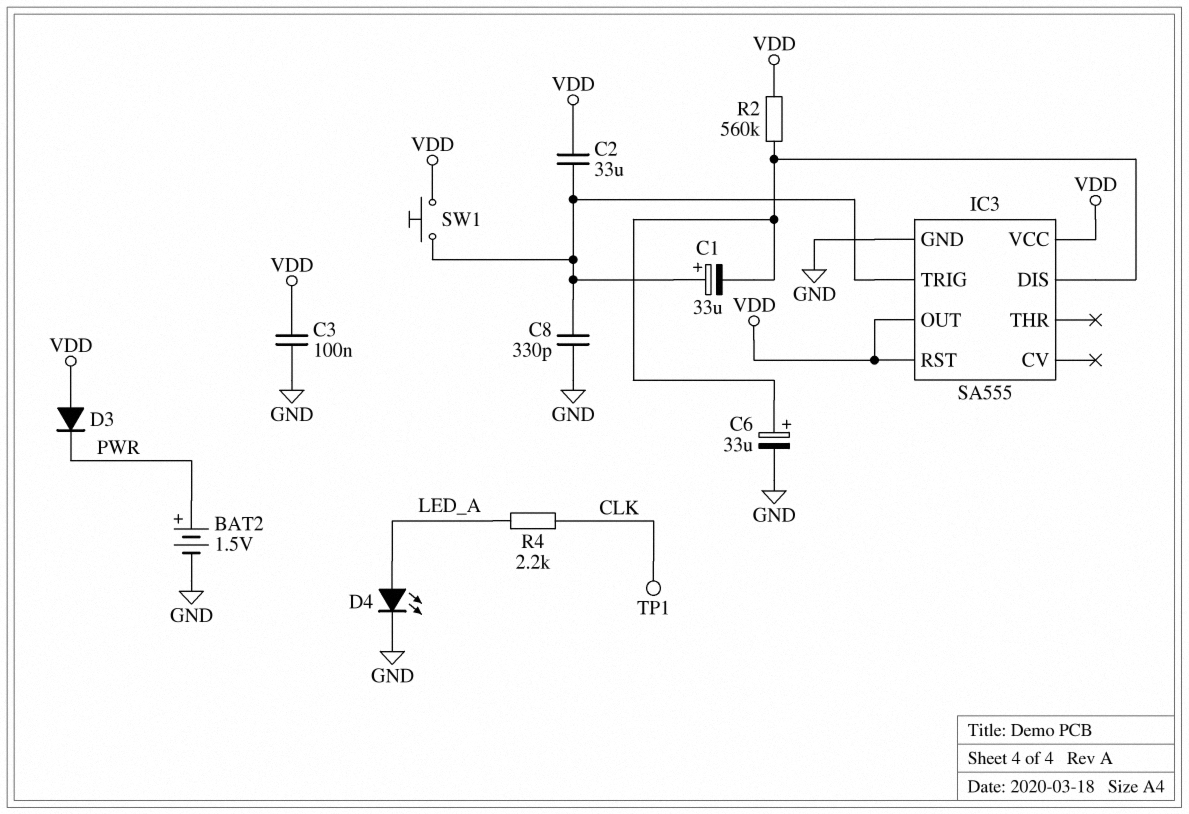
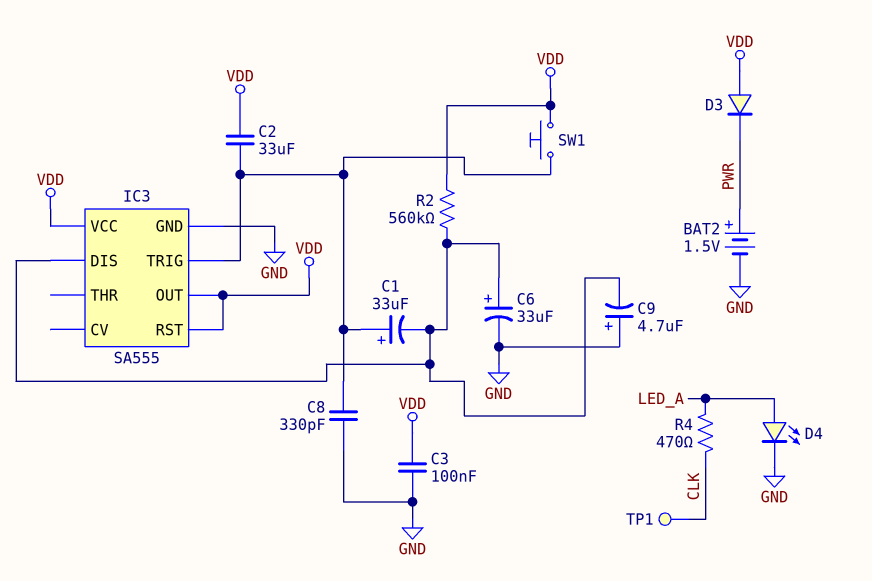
C9: none -> 4.7uF (plus GND, minus IC3/DIS)
R4: 2.2k (CLK, LED_A) -> 470 (CLK, LED_A)

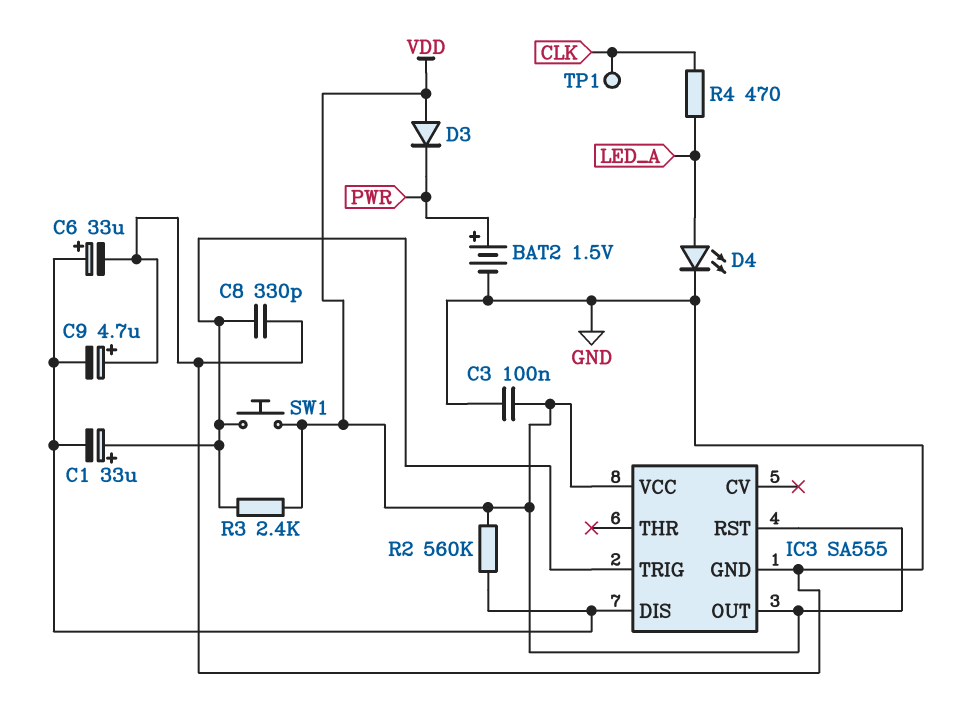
C2: 33uF (IC3/TRIG, VDD) -> none
R3: none -> 2.4k (IC3/TRIG, VDD)

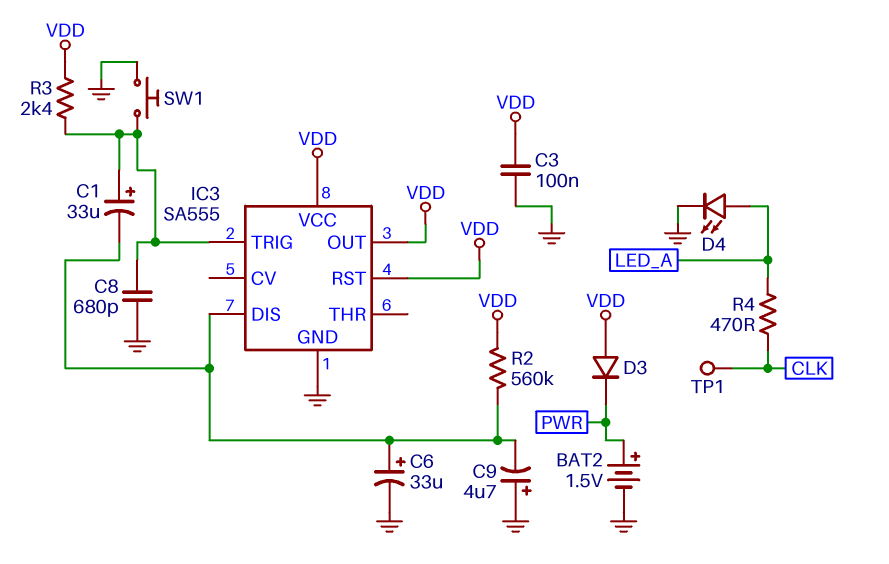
C8: 330pF (GND, IC3/TRIG) -> 680pF (GND, IC3/TRIG)
SW1: button (IC3/TRIG, VDD) -> button (GND, IC3/TRIG)

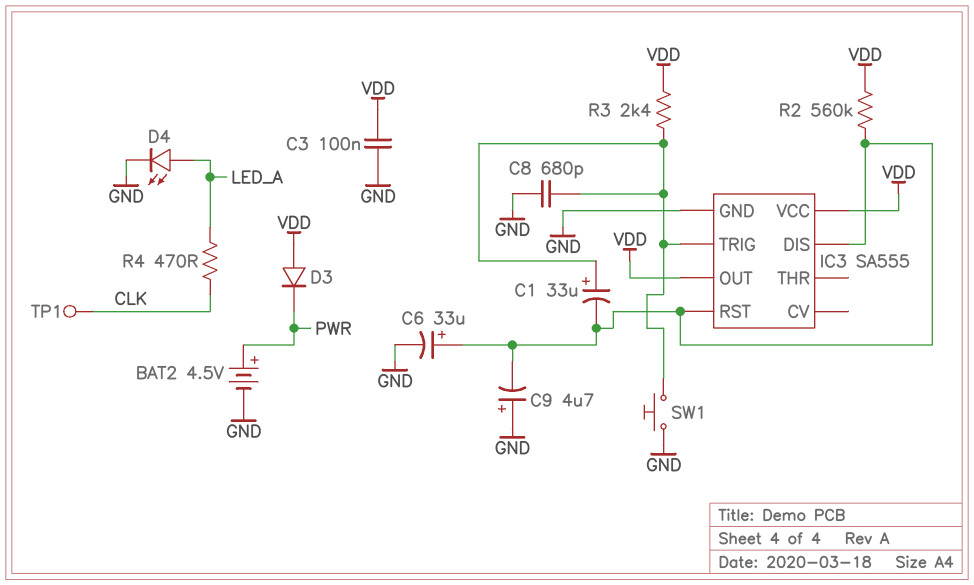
BAT2: 1.5V (plus PWR, minus GND) -> 4.5V (plus PWR, minus GND)
IC3 pin RST: VDD -> IC3/DIS

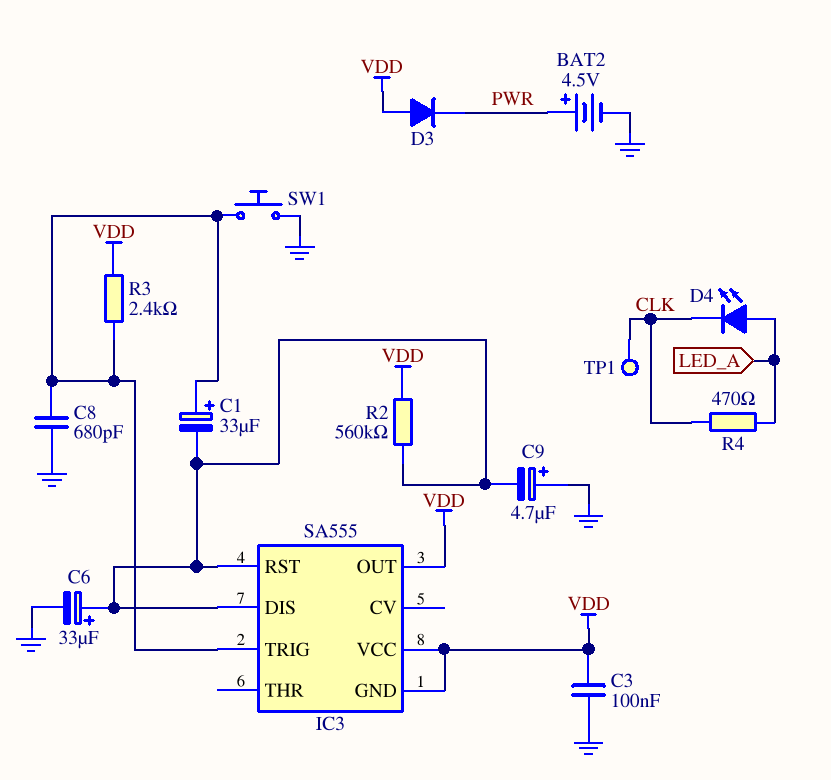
D4: LED (A LED_A, K GND) -> LED (A LED_A, K CLK)
IC3 pin GND: GND -> VDD

